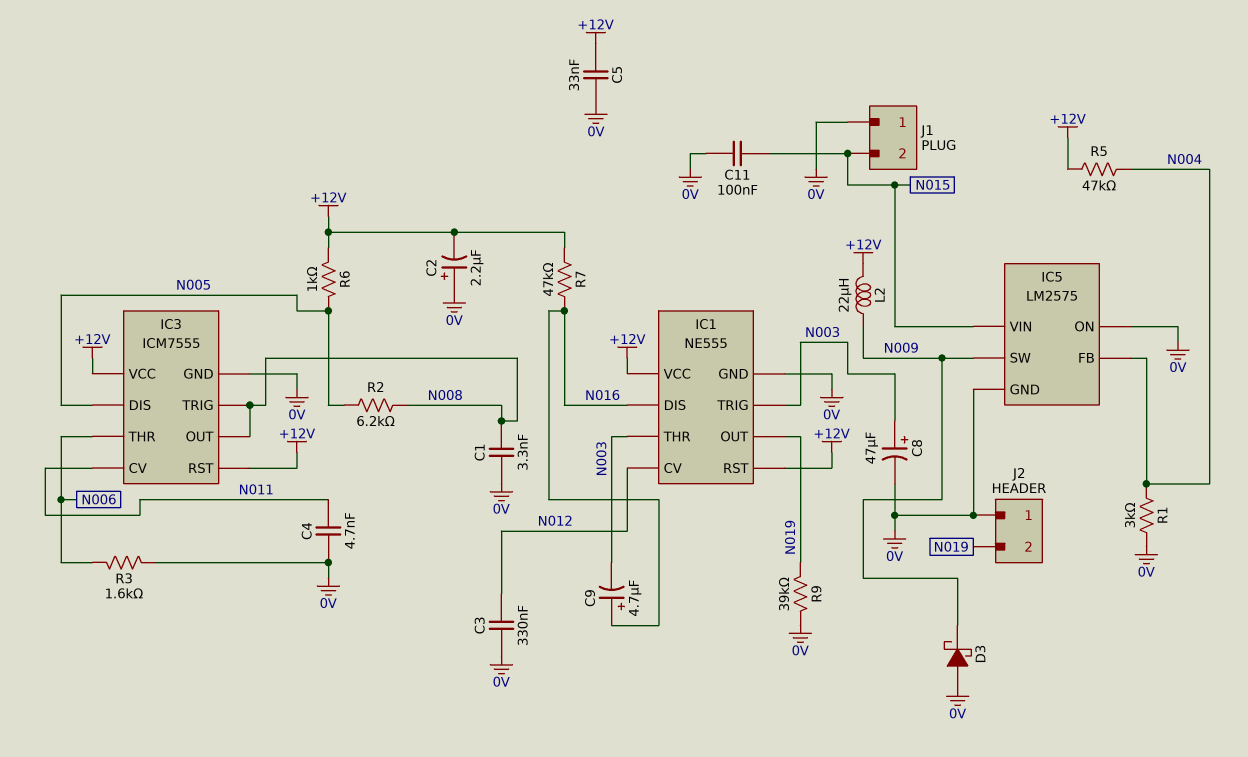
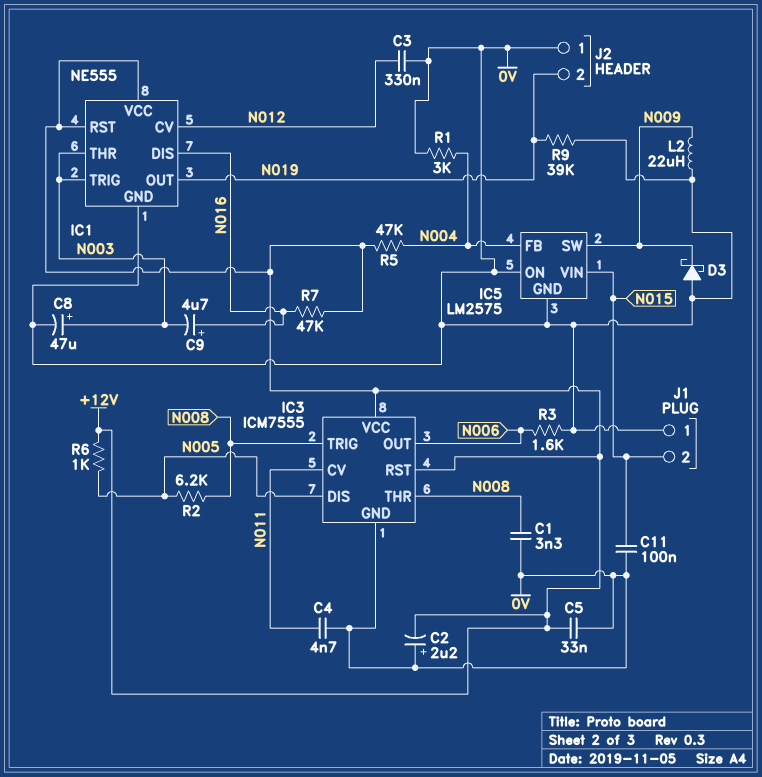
IC3 pin OUT: N008 -> N006
IC3 pin THR: N006 -> N008
L2: 22uH (+12V, N009) -> 22uH (0V, N009)

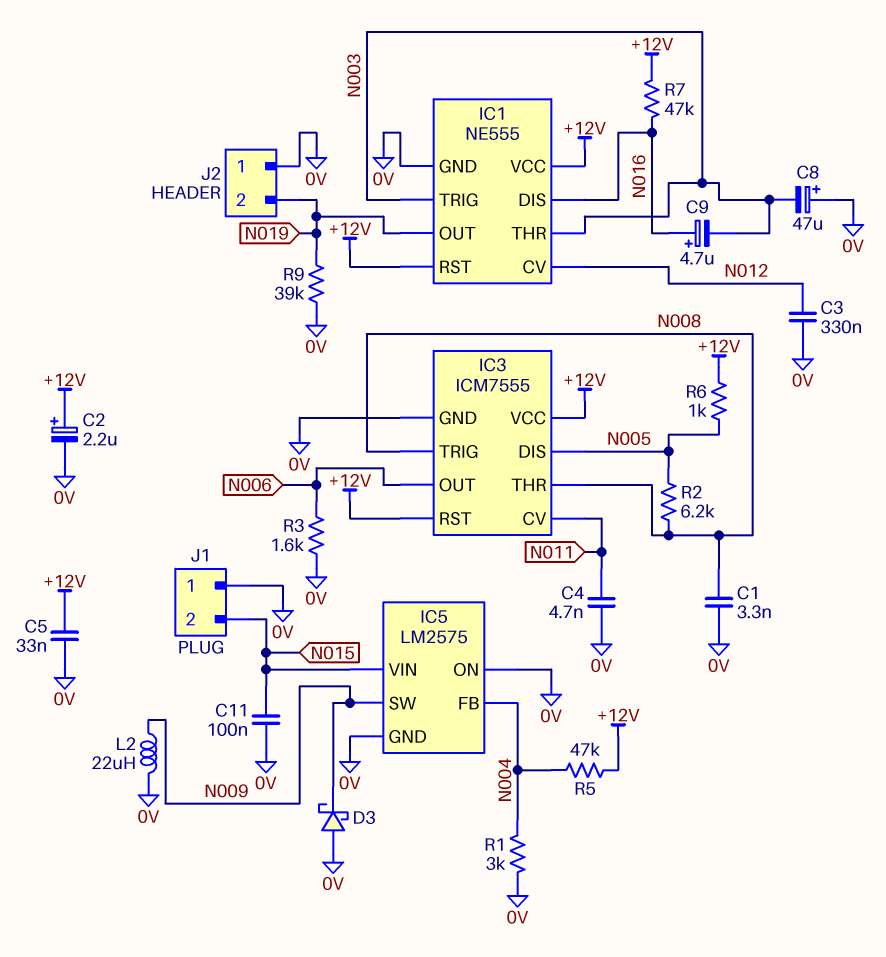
C2: 2.2uF (plus 0V, minus +12V) -> 2.2uF (plus +12V, minus 0V)
C8: 47uF (plus N003, minus 0V) -> 47uF (plus 0V, minus N003)

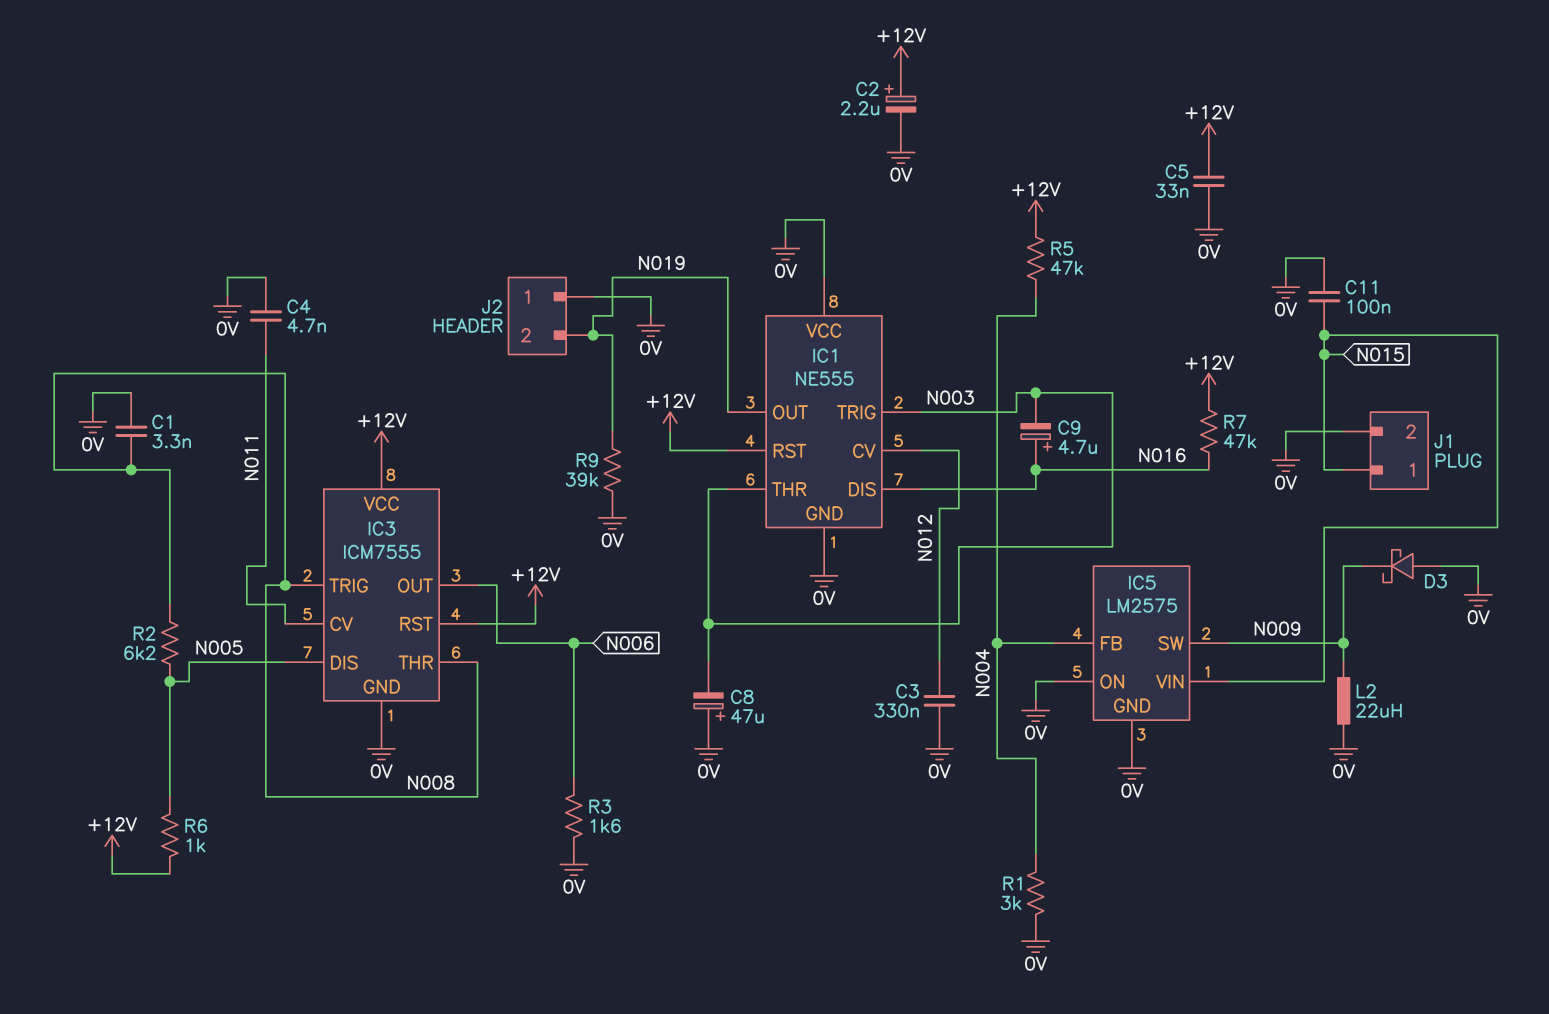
IC1 pin VCC: +12V -> 0V
J1 pin 1: 0V -> N015
J1 pin 2: N015 -> 0V

